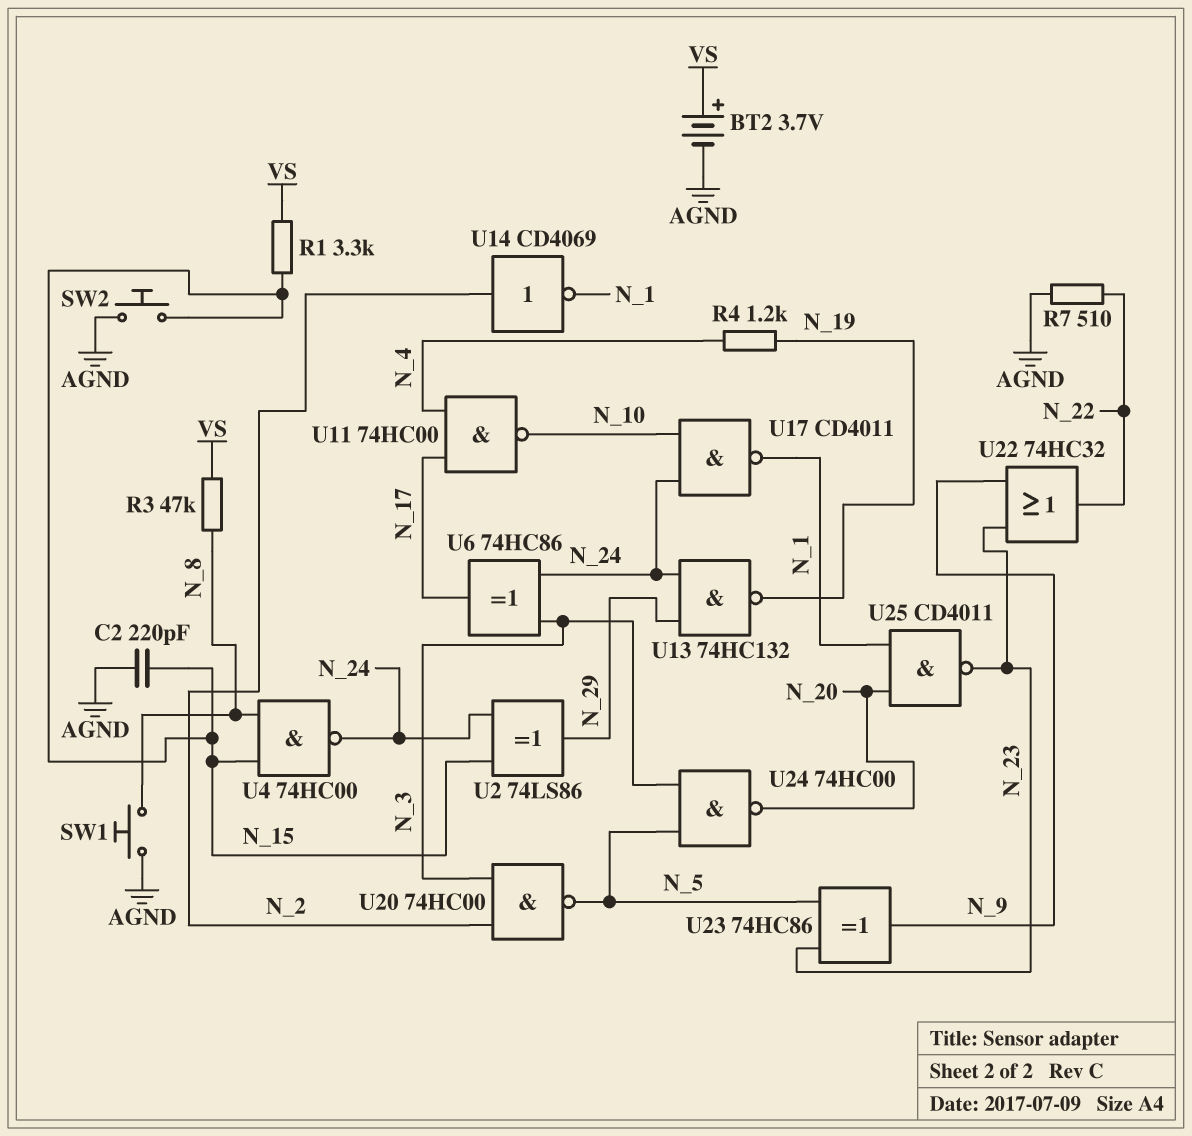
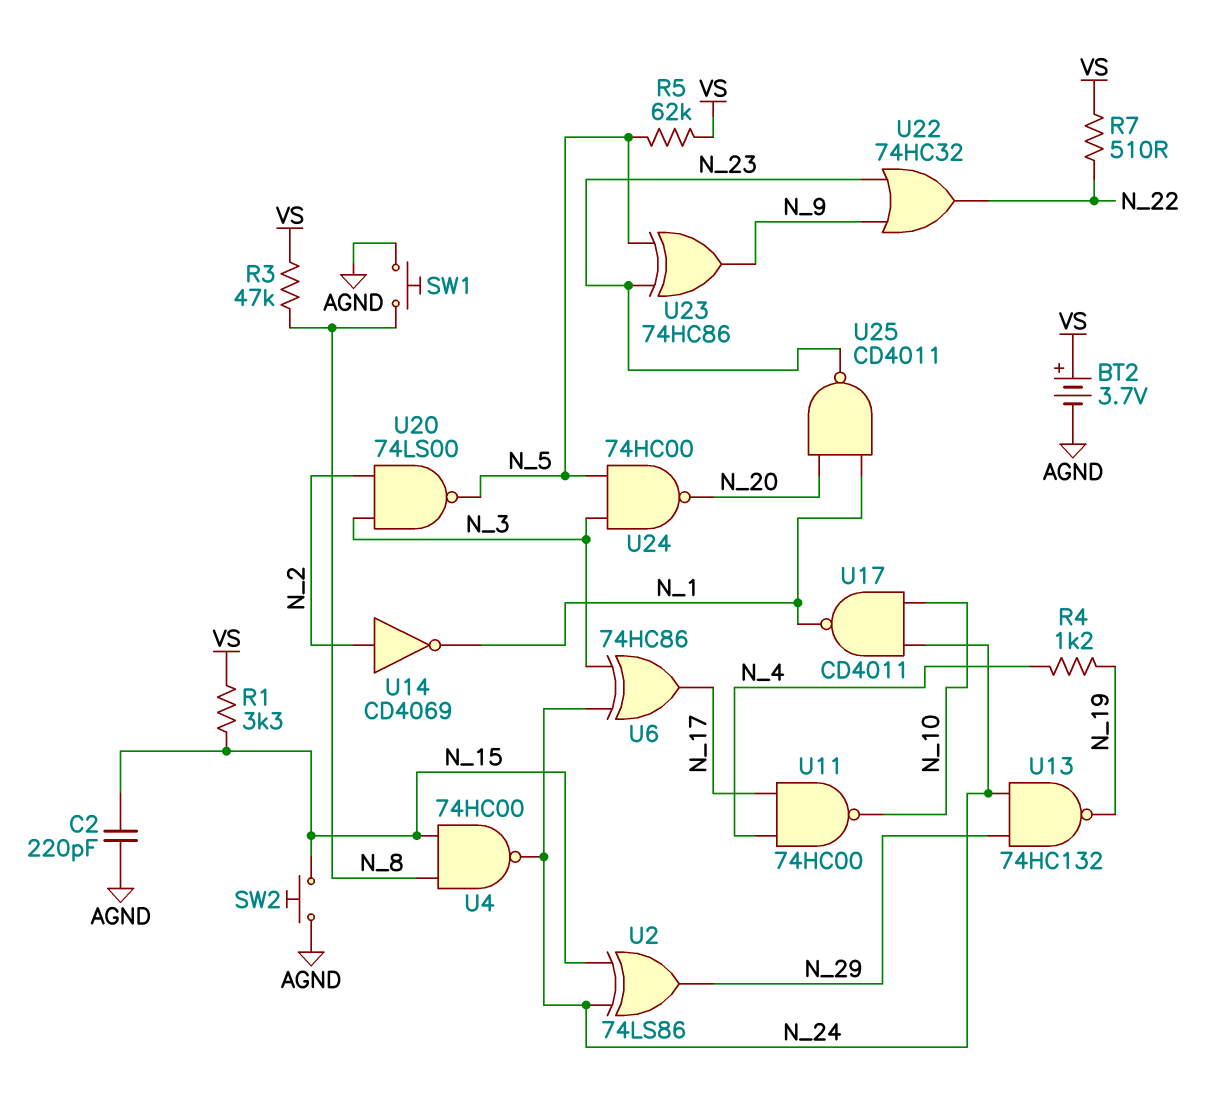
R5: none -> 62k (N_5, VS)
R7: 510 (AGND, N_22) -> 510 (N_22, VS)
U20: NAND 74HC00 (in N_2, in N_3, out N_5) -> NAND 74LS00 (in N_2, in N_3, out N_5)

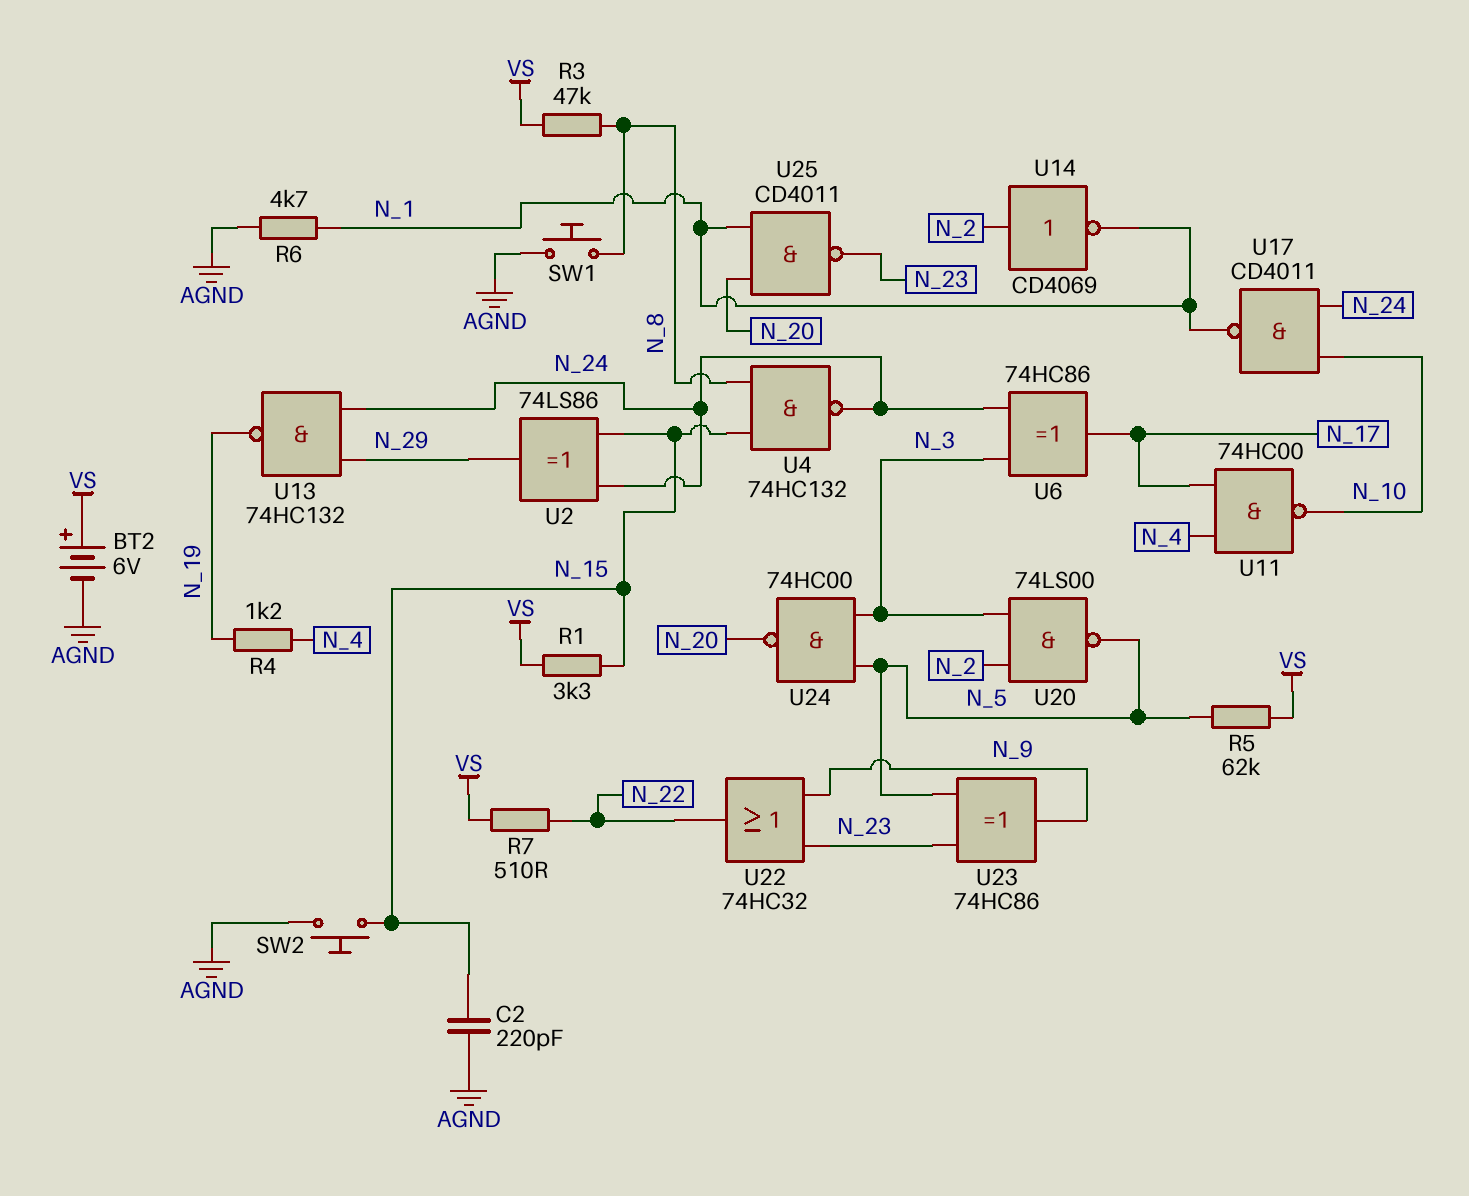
BT2: 3.7V (plus VS, minus AGND) -> 6V (plus VS, minus AGND)
R6: none -> 4.7k (AGND, N_1)
U4: NAND 74HC00 (in N_8, in N_15, out N_24) -> NAND 74HC132 (in N_8, in N_15, out N_24)

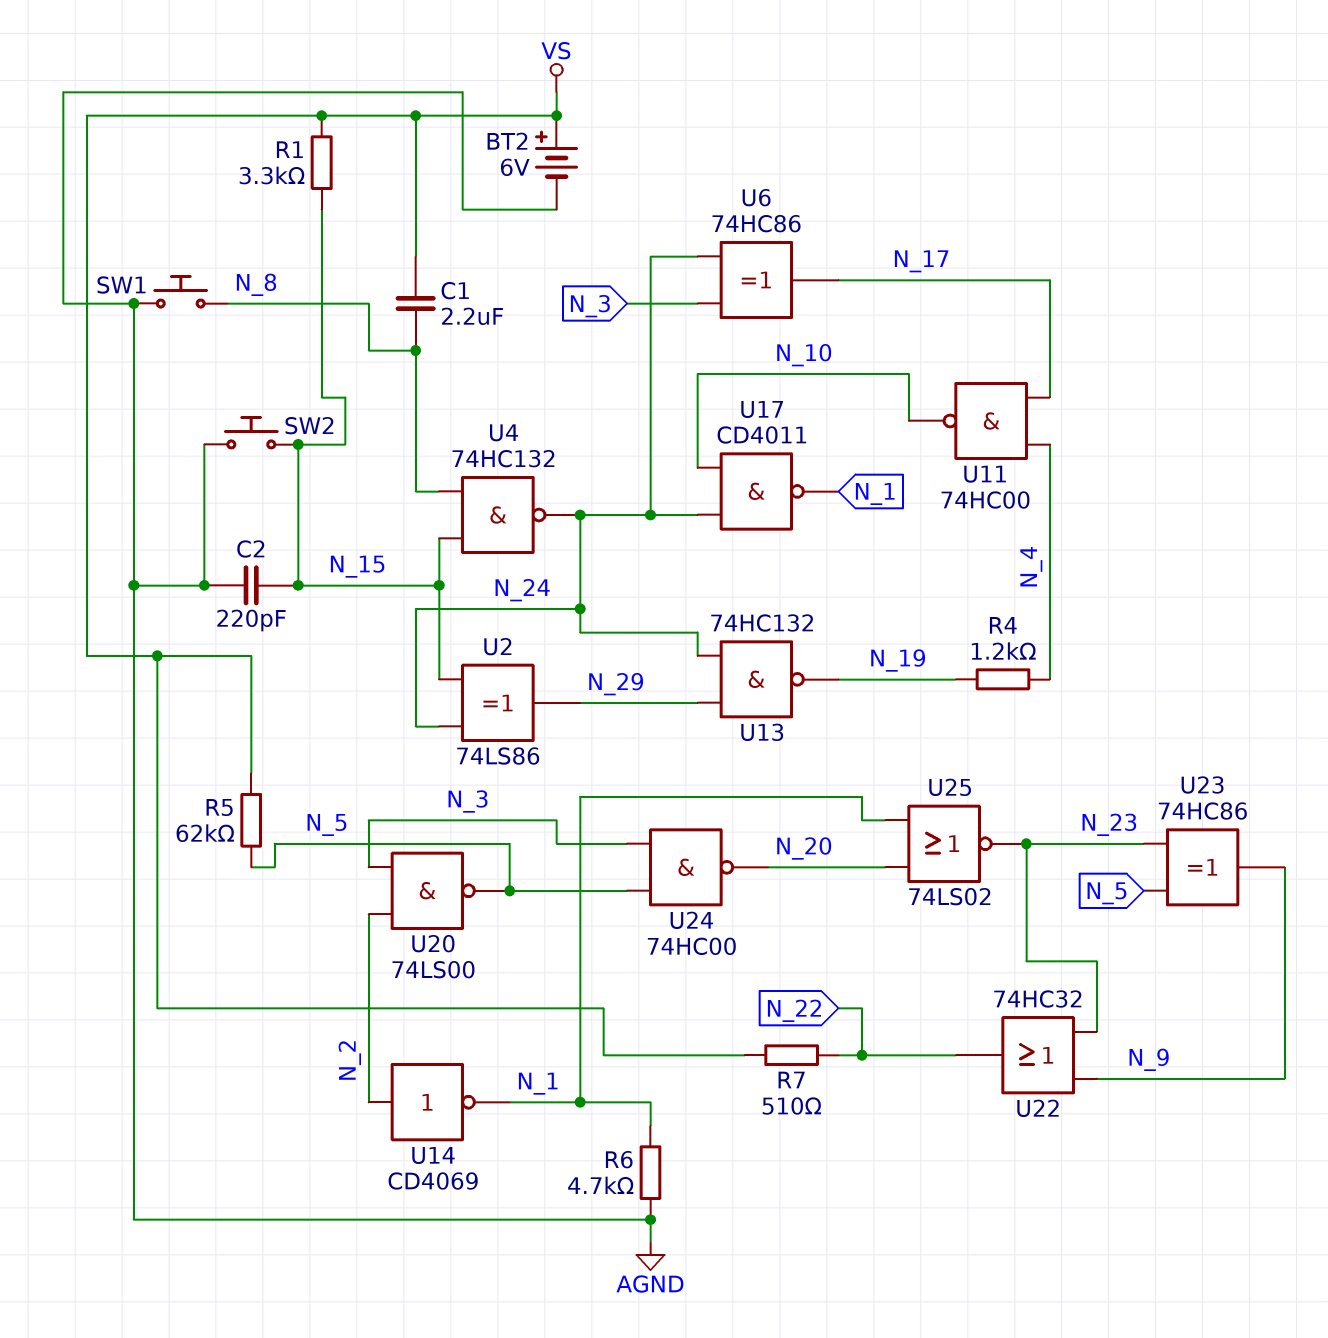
C1: none -> 2.2uF (N_8, VS)
R3: 47k (N_8, VS) -> none
U25: NAND CD4011 (in N_1, in N_20, out N_23) -> NOR 74LS02 (in N_1, in N_20, out N_23)

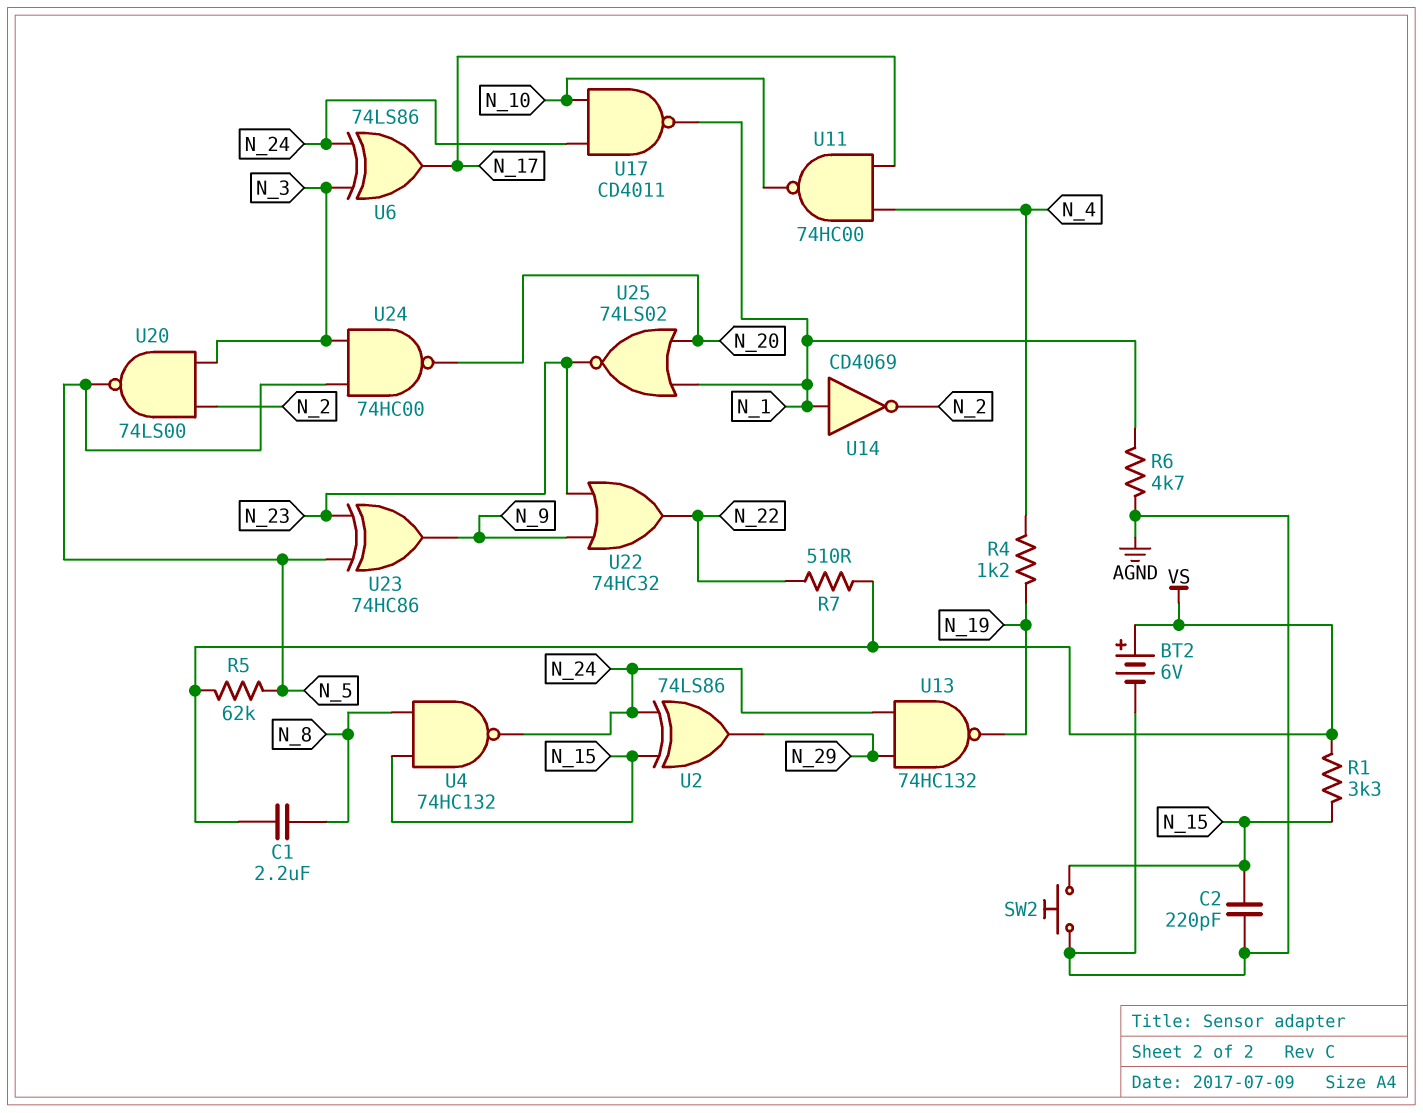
SW1: button (AGND, N_8) -> none
U6: XOR 74HC86 (in N_3, in N_24, out N_17) -> XOR 74LS86 (in N_3, in N_24, out N_17)
U14: NOT CD4069 (in N_2, out N_1) -> NOT CD4069 (in N_1, out N_2)

